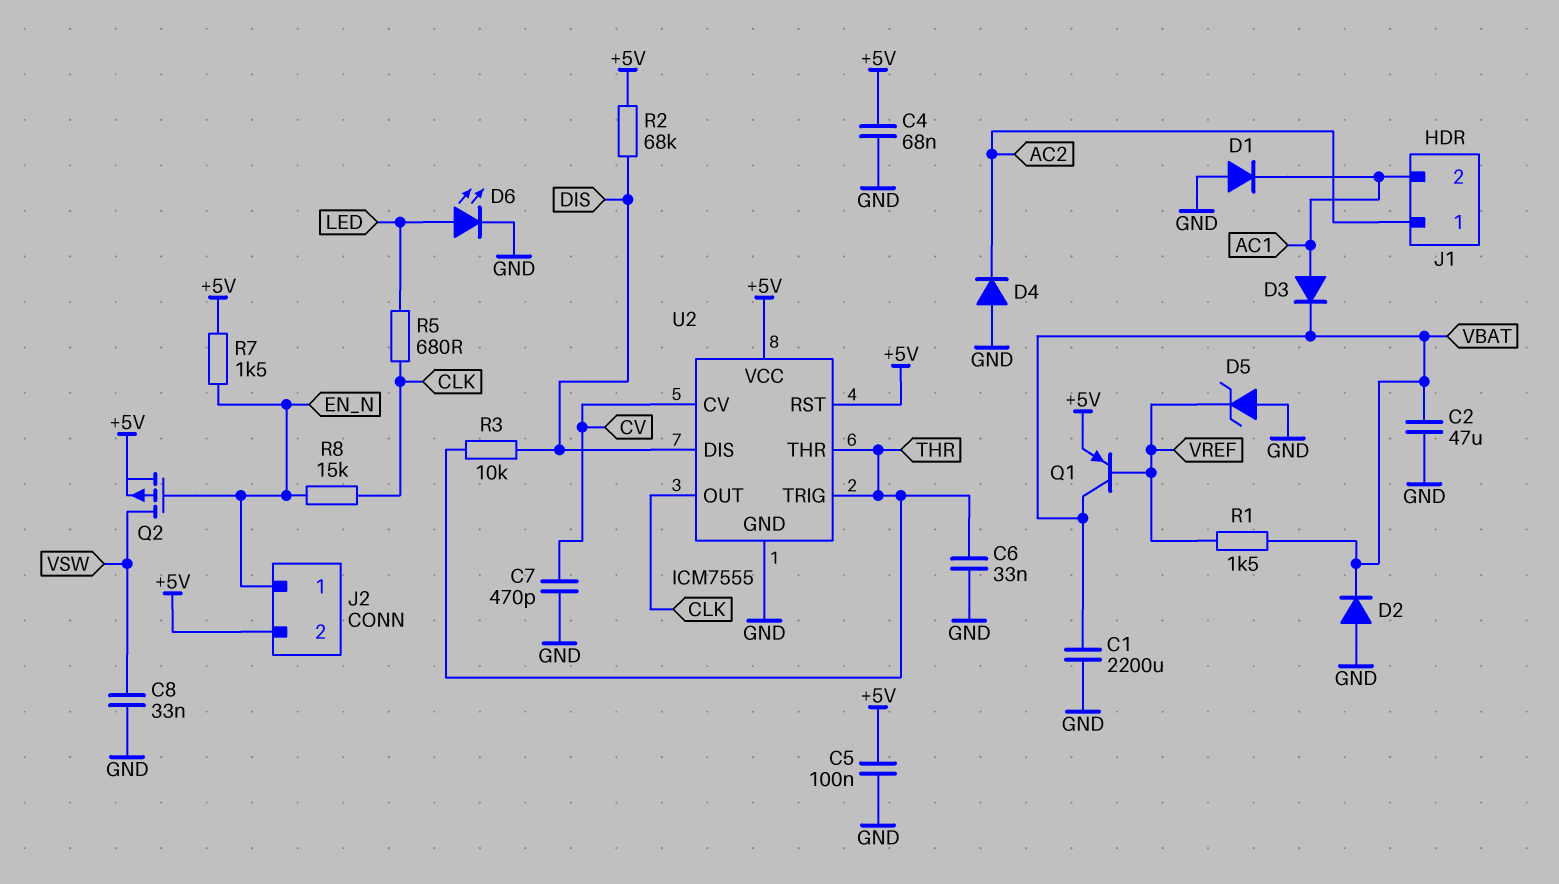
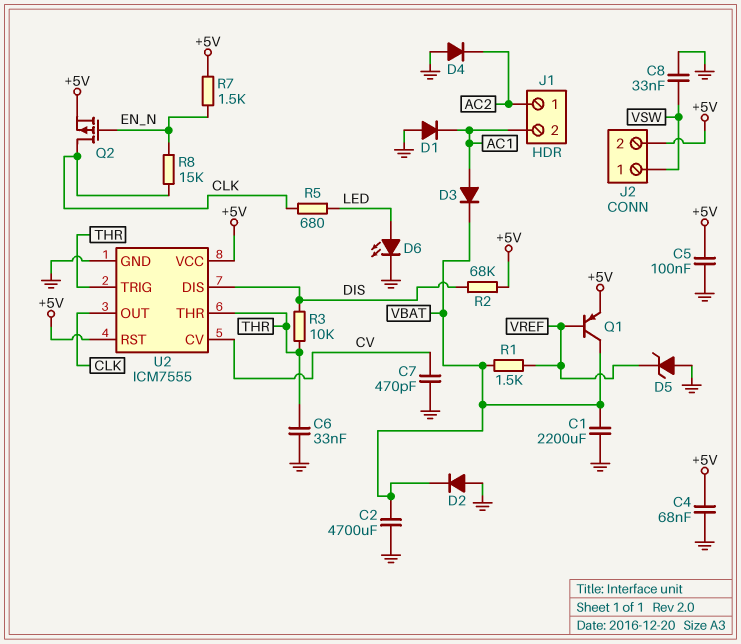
C2: 47uF (GND, VBAT) -> 4700uF (GND, VBAT)
J2 pin 1: EN_N -> VSW
Q2: PMOS (G EN_N, D VSW, S +5V) -> PMOS (G EN_N, D CLK, S +5V)

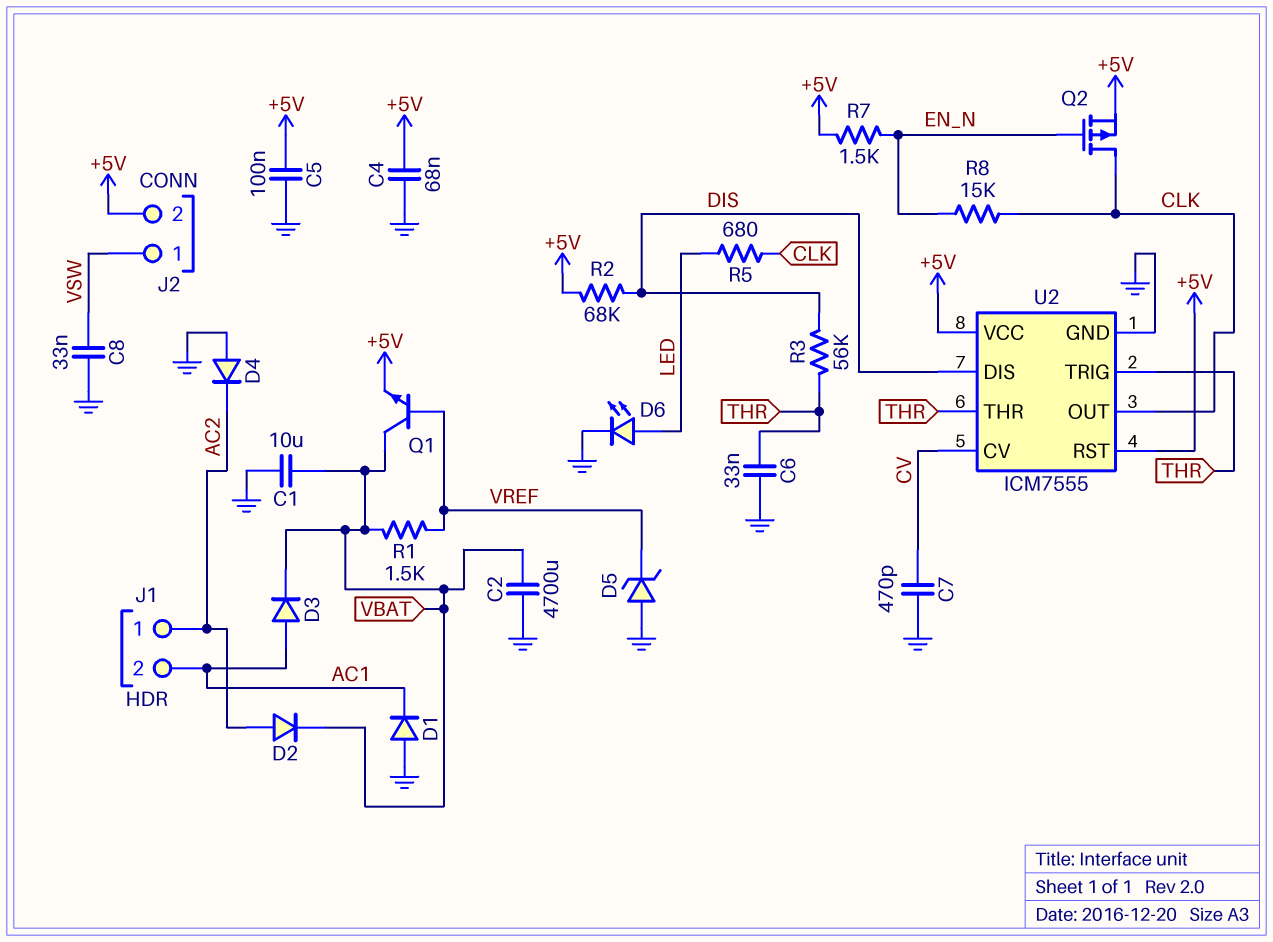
C1: 2200uF (GND, VBAT) -> 10uF (GND, VBAT)
D2: diode (A GND, K VBAT) -> diode (A AC2, K VBAT)
Q1: PNP (B VREF, C VBAT, E +5V) -> NPN (B VREF, C VBAT, E +5V)
R3: 10k (DIS, THR) -> 56k (DIS, THR)

